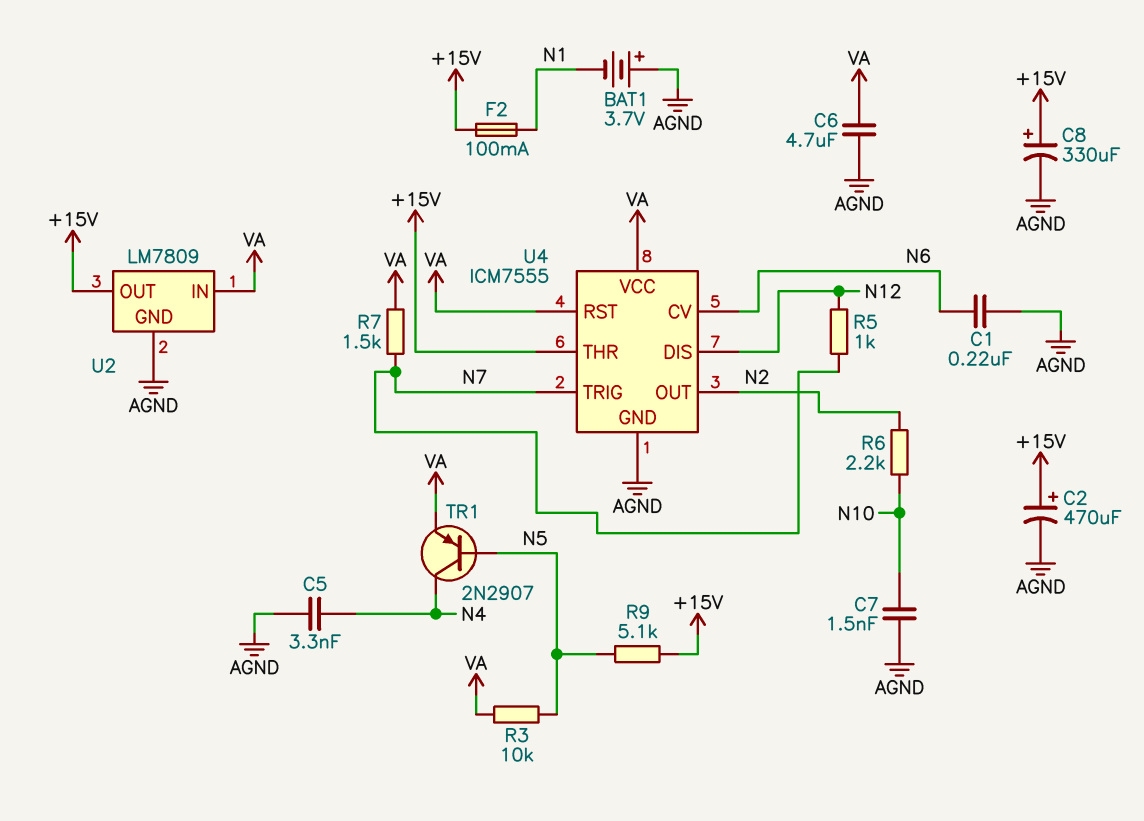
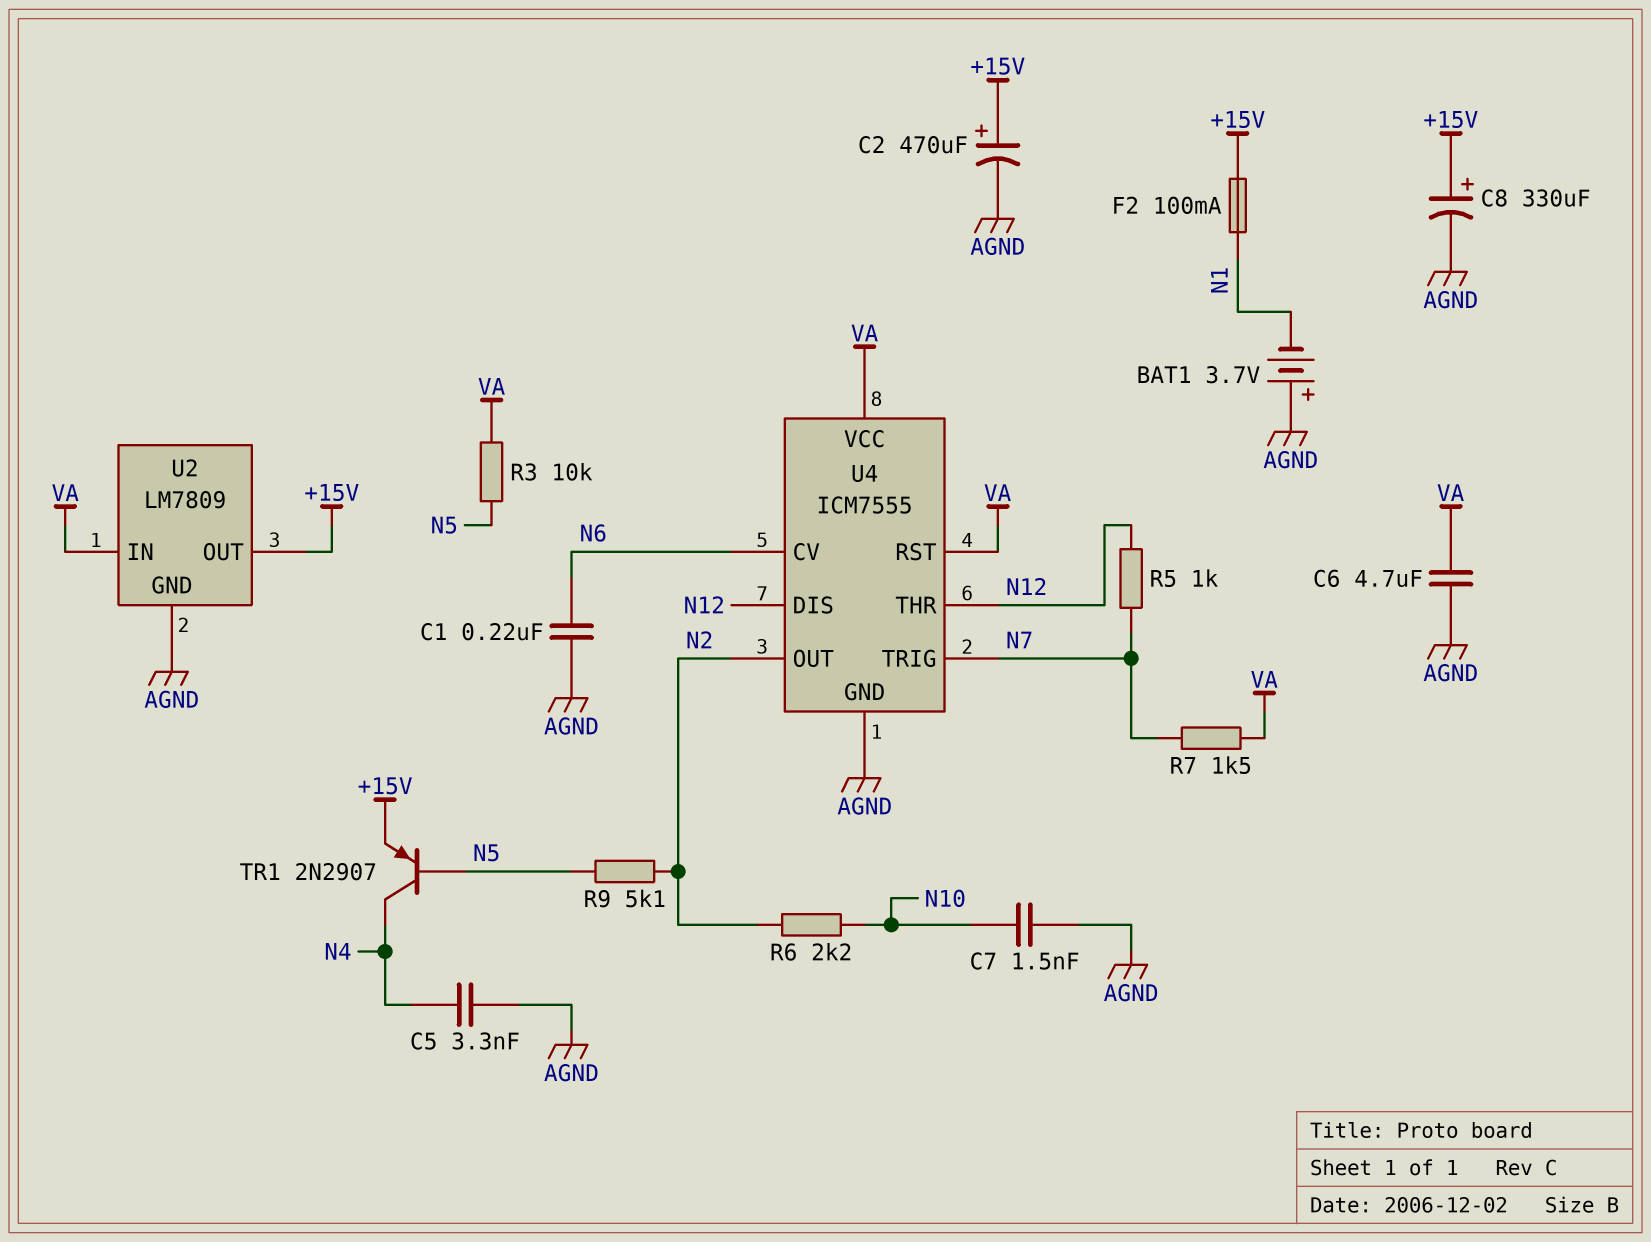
R9: 5.1k (+15V, N5) -> 5.1k (N2, N5)
TR1: PNP 2N2907 (B N5, C N4, E VA) -> PNP 2N2907 (B N5, C N4, E +15V)
U4 pin THR: +15V -> N12

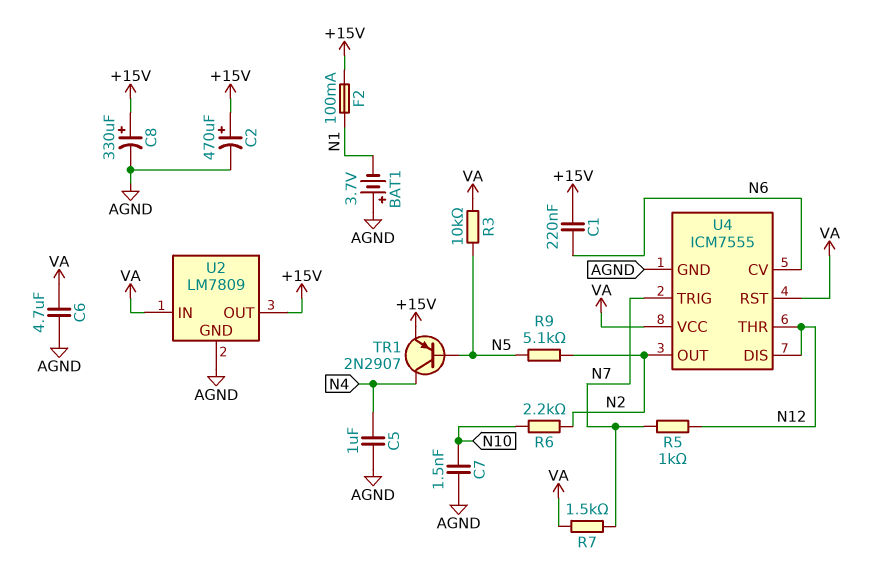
C1: 220nF (AGND, N6) -> 220nF (+15V, N6)
C5: 3.3nF (AGND, N4) -> 1uF (AGND, N4)

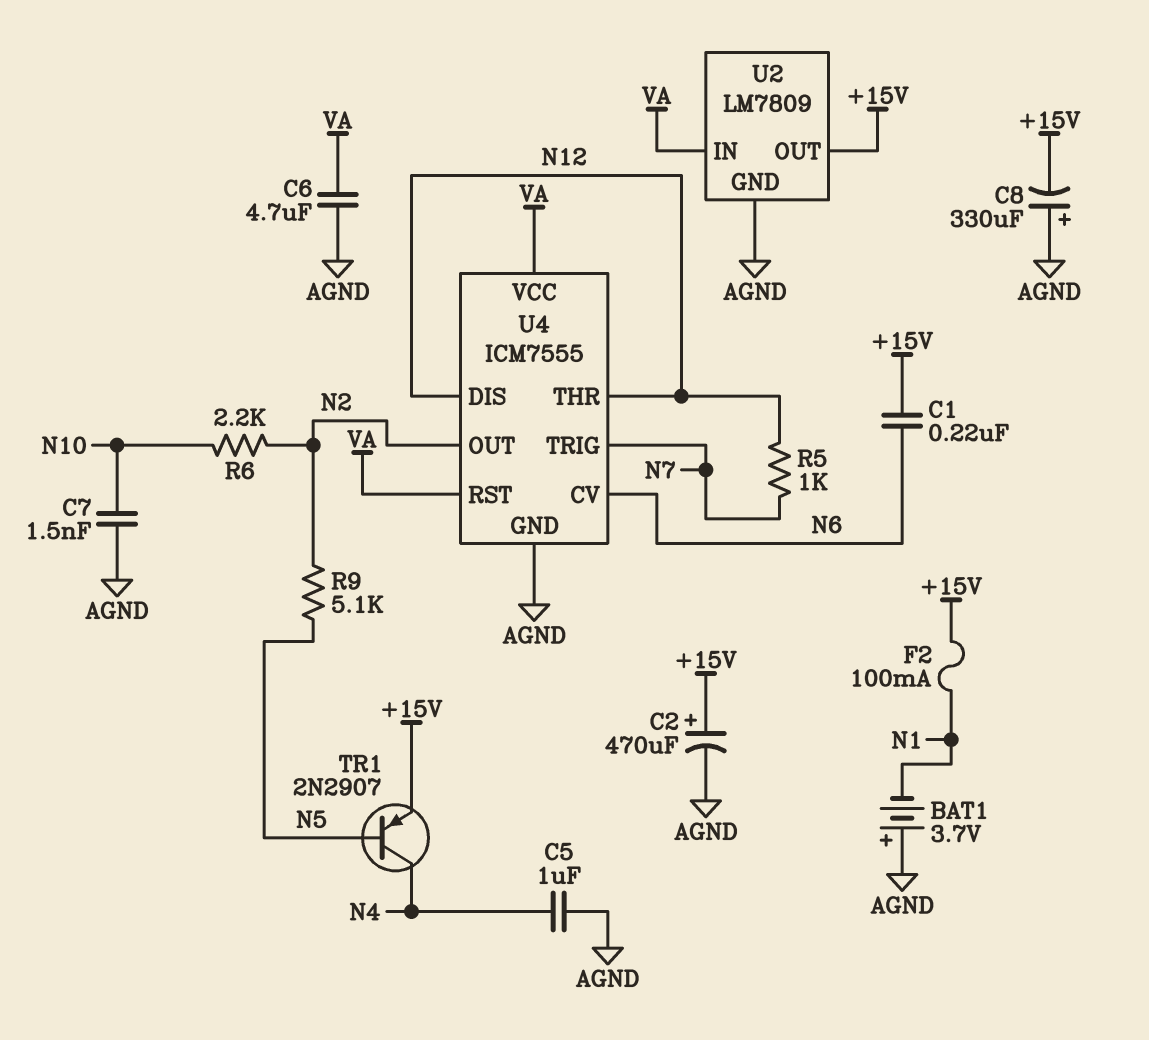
C8: 330uF (plus +15V, minus AGND) -> 330uF (plus AGND, minus +15V)
R3: 10k (N5, VA) -> none
R7: 1.5k (N7, VA) -> none

